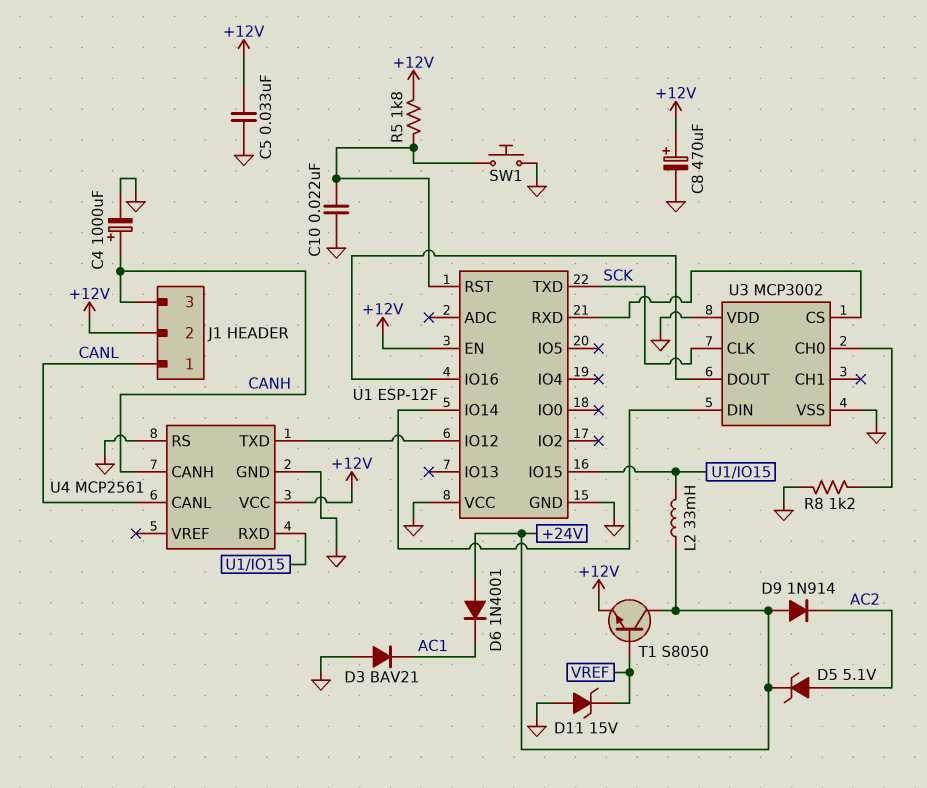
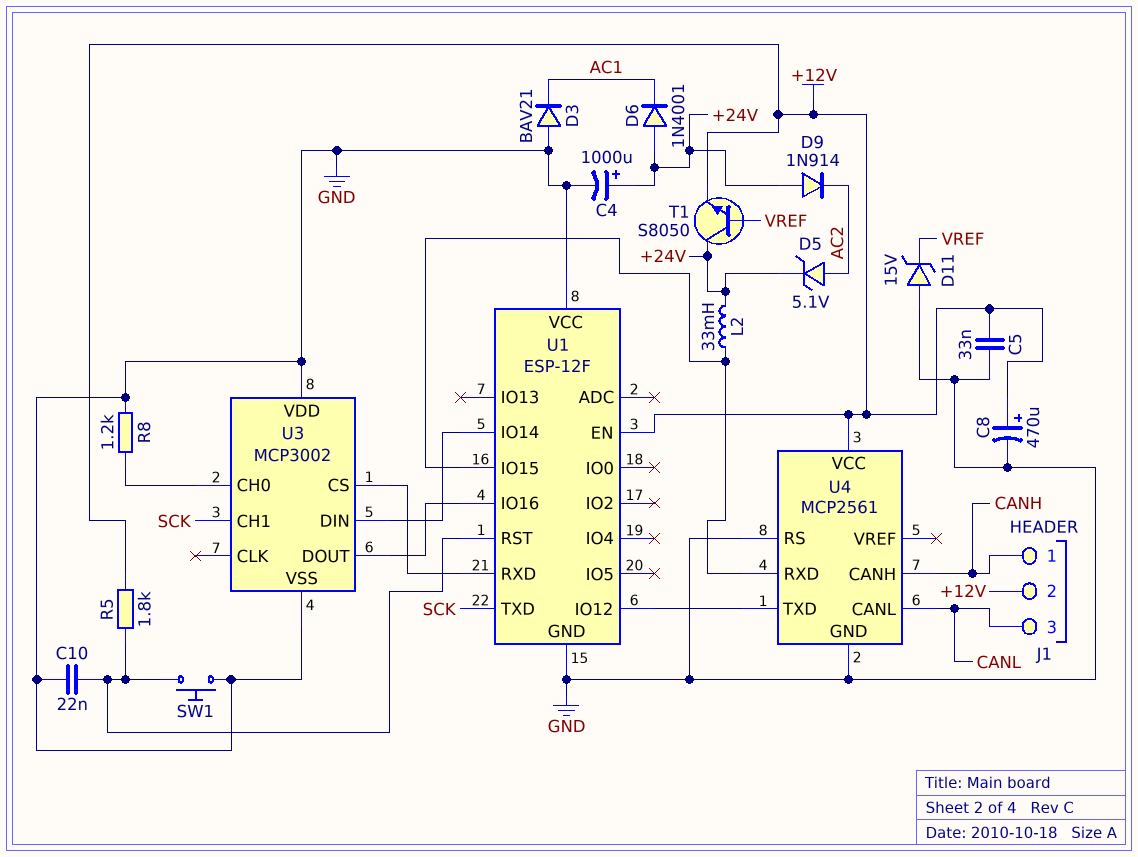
C4: 1000uF (plus CANH, minus GND) -> 1000uF (plus +24V, minus GND)
J1 pin 1: CANL -> CANH
J1 pin 3: CANH -> CANL
U3 pin CH1: none -> SCK
U3 pin CLK: SCK -> none

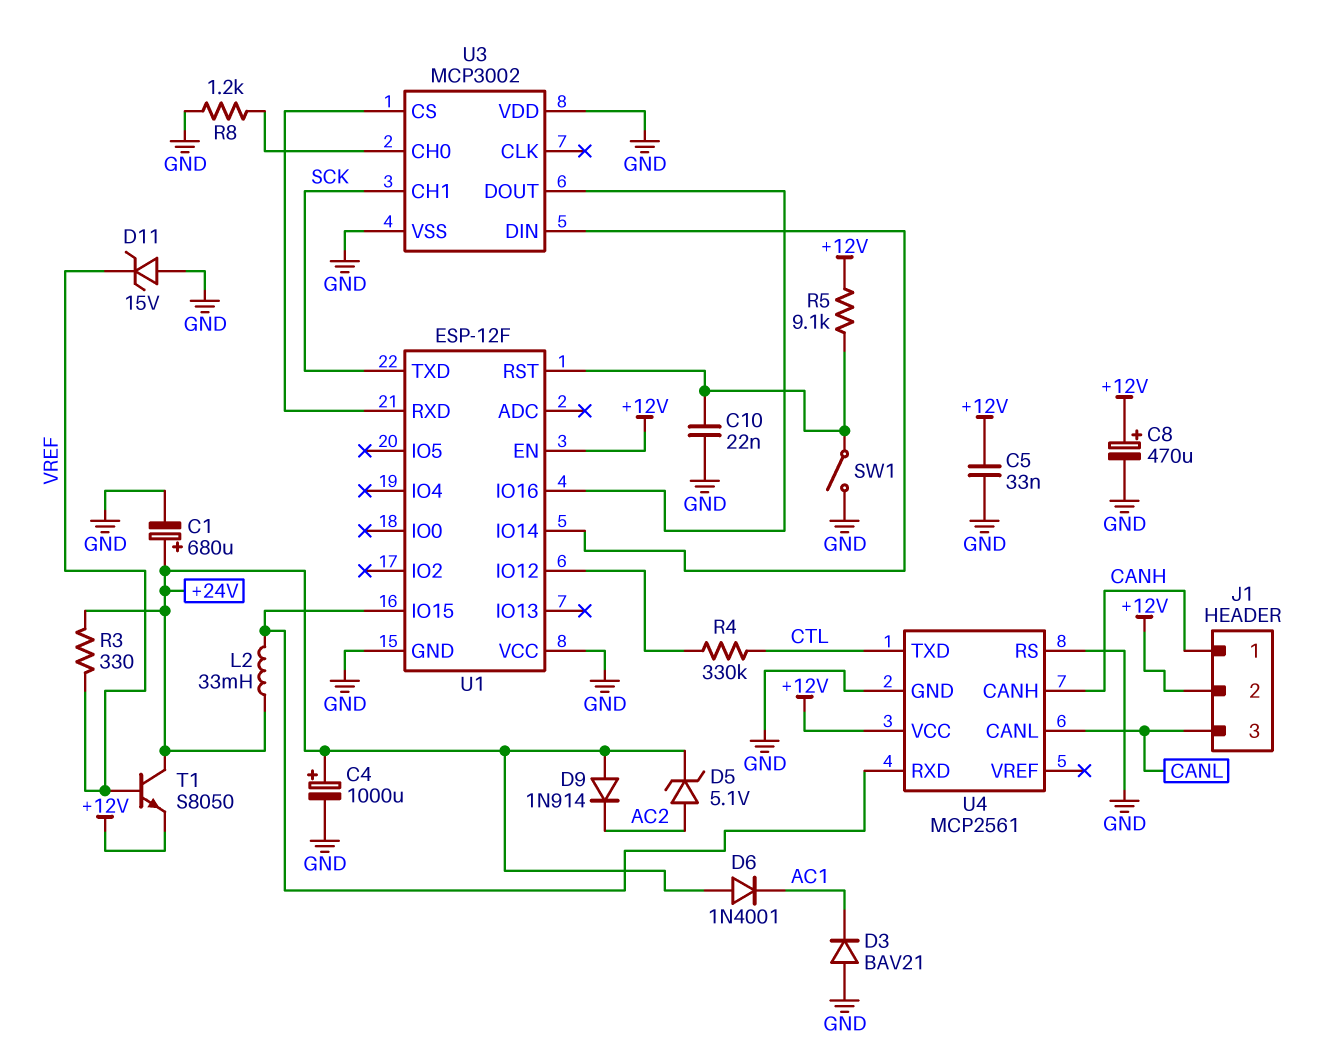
C1: none -> 680uF (plus +24V, minus GND)
R3: none -> 330 (+24V, VREF)
R4: none -> 330k (CTL, U1/IO12)
R5: 1.8k (+12V, U1/RST) -> 9.1k (+12V, U1/RST)
SW1: button (GND, U1/RST) -> switch (GND, U1/RST)
U4 pin TXD: U1/IO12 -> CTL

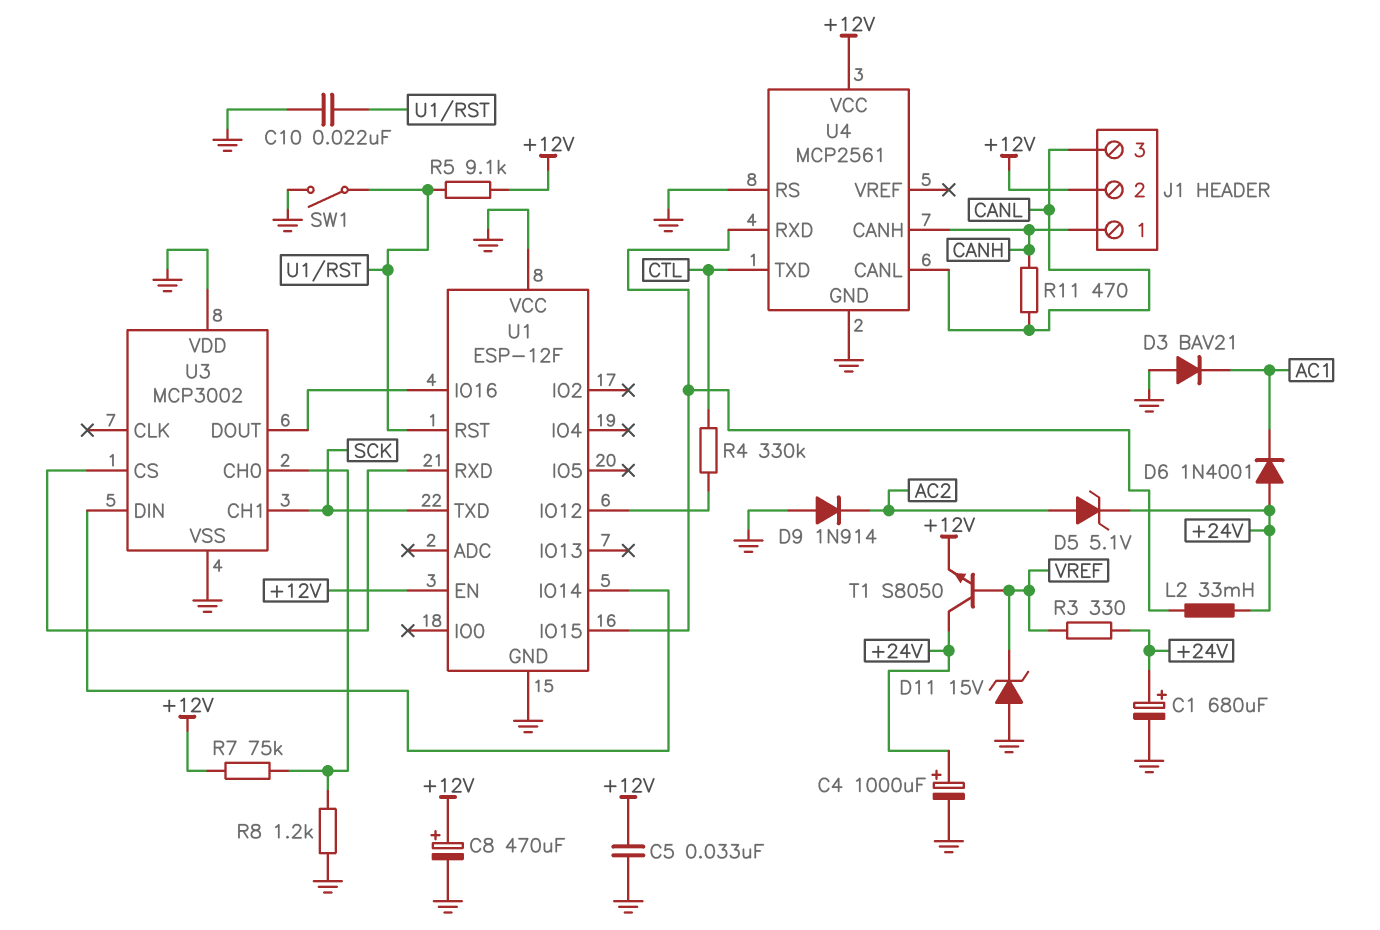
D9: diode 1N914 (A +24V, K AC2) -> diode 1N914 (A GND, K AC2)
R7: none -> 75k (+12V, U3/CH0)
R11: none -> 470 (CANH, CANL)

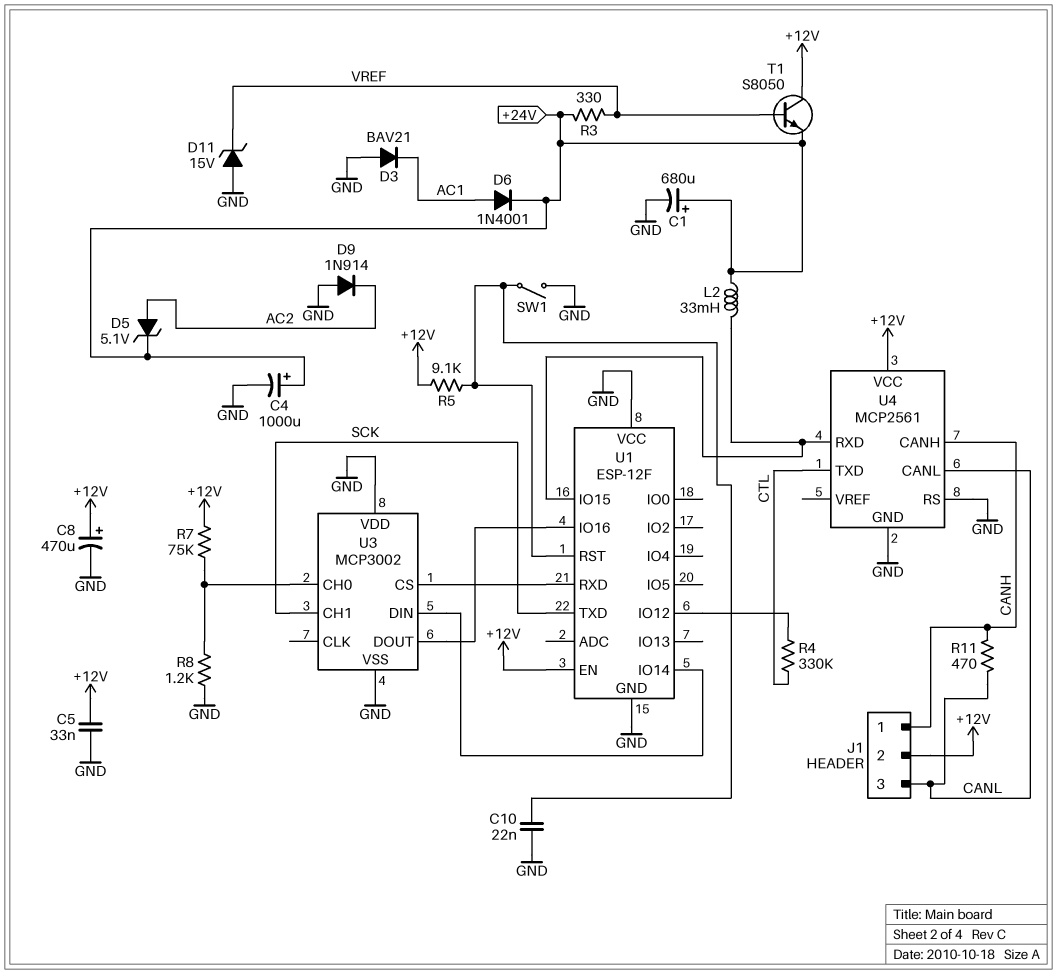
D6: diode 1N4001 (A +24V, K AC1) -> diode 1N4001 (A AC1, K +24V)
T1: NPN S8050 (B VREF, C +24V, E +12V) -> NPN S8050 (B VREF, C +12V, E +24V)

